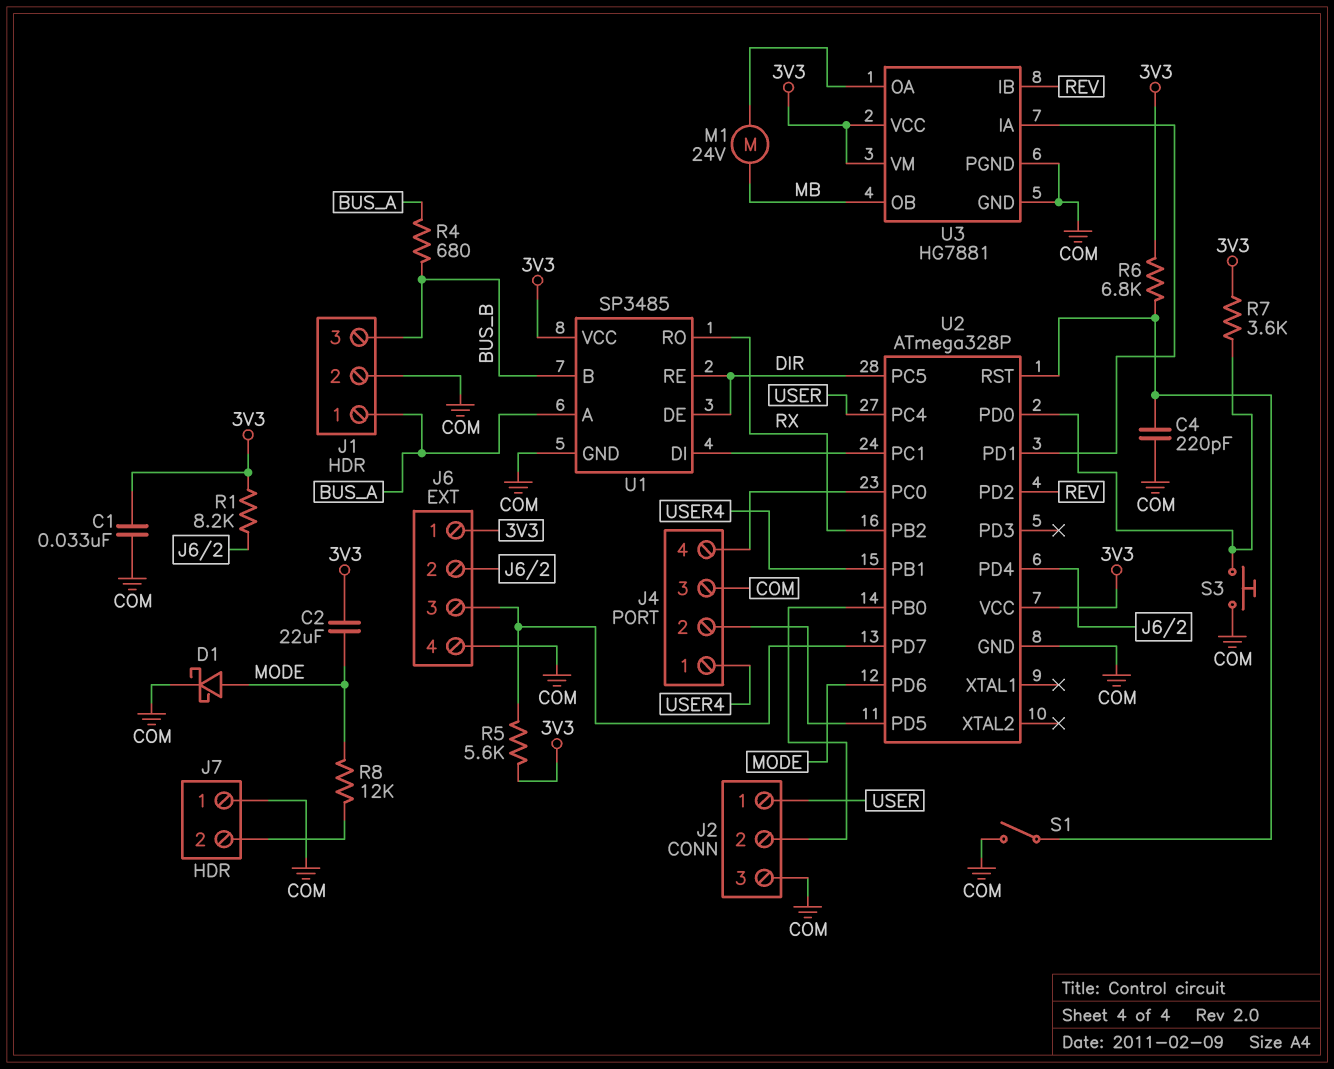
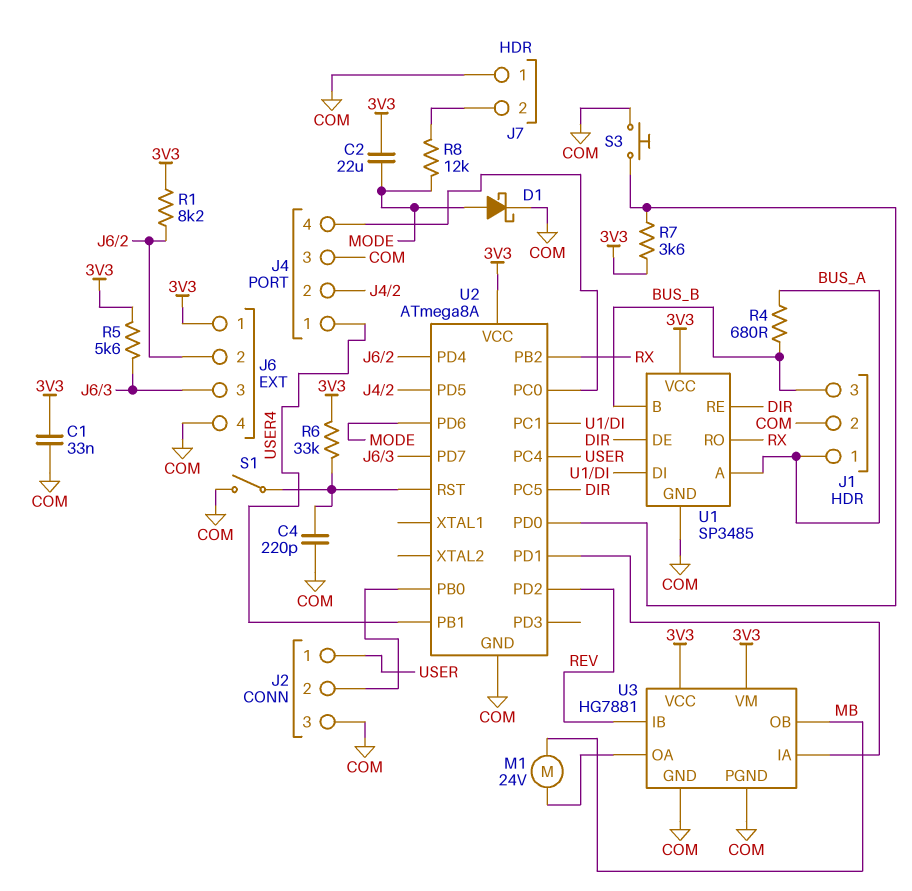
R6: 6.8k (3V3, U2/RST) -> 33k (3V3, U2/RST)
U2: ATmega328P -> ATmega8A

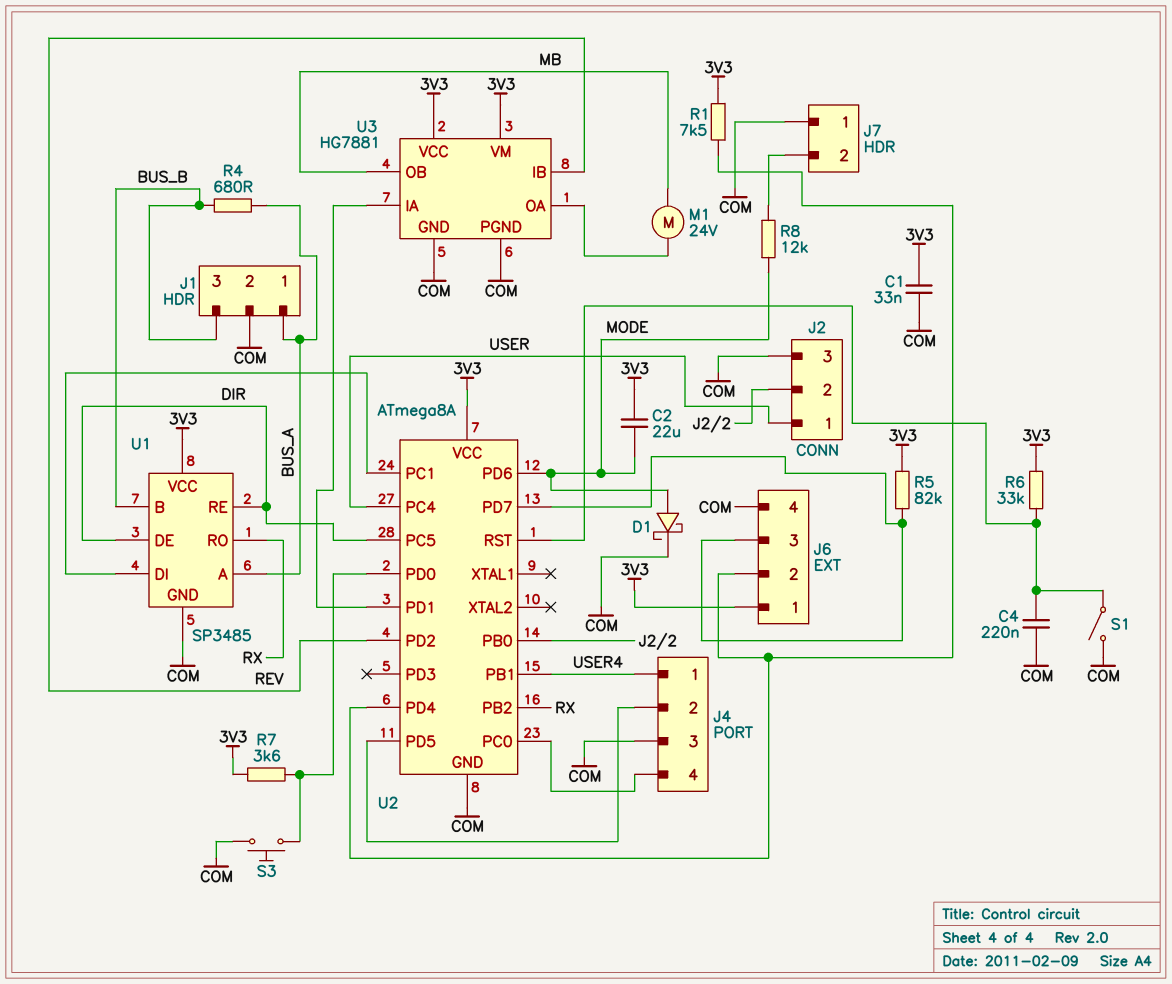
C4: 220pF (COM, U2/RST) -> 220nF (COM, U2/RST)
R1: 8.2k (3V3, J6/2) -> 7.5k (3V3, J6/2)
R5: 5.6k (3V3, J6/3) -> 82k (3V3, J6/3)

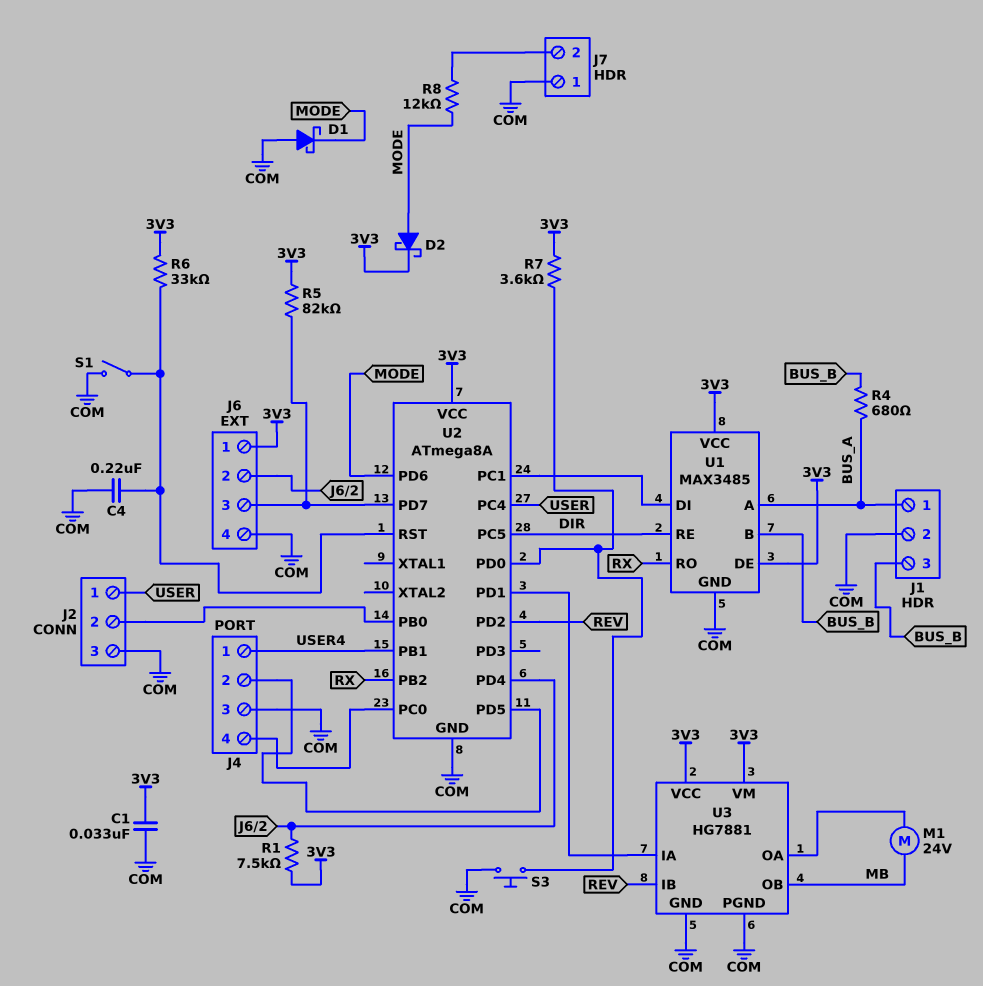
C2: 22uF (3V3, MODE) -> none
D1: schottky (A MODE, K COM) -> schottky (A COM, K MODE)
D2: none -> schottky (A MODE, K 3V3)
U1: SP3485 -> MAX3485
U1 pin DE: DIR -> 3V3

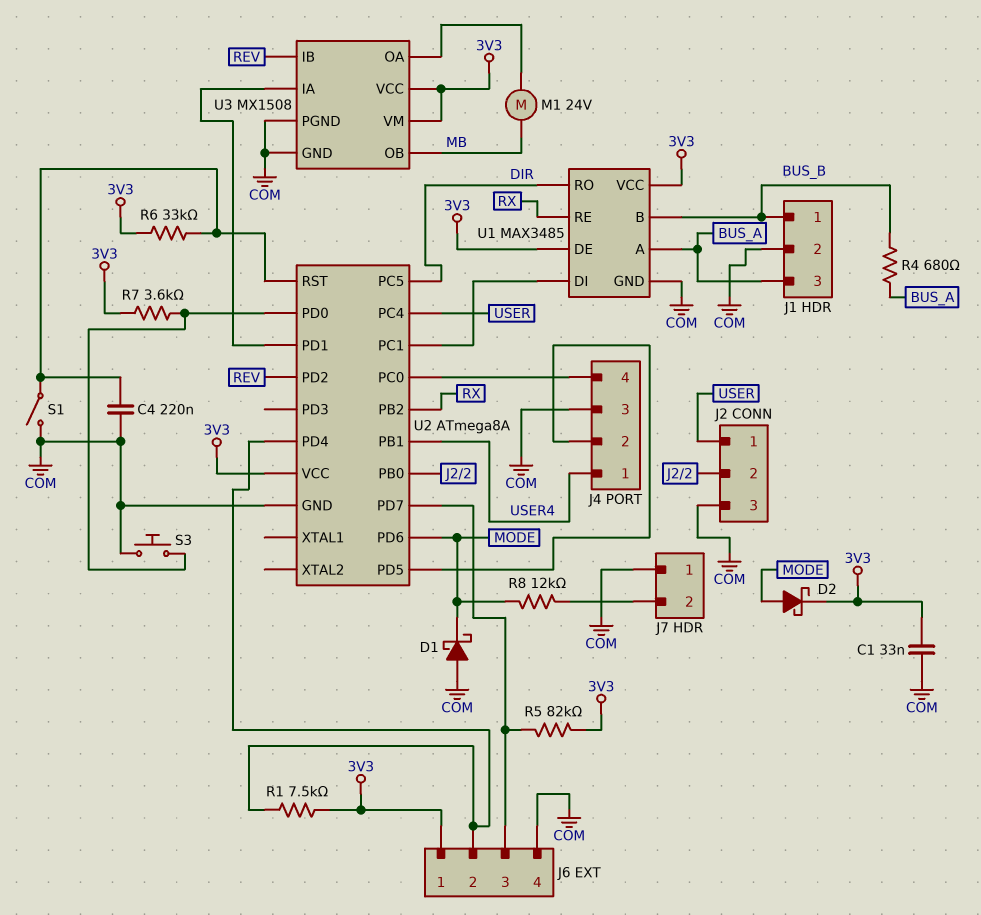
J1 pin 1: BUS_A -> BUS_B
J1 pin 3: BUS_B -> BUS_A
U1 pin RE: DIR -> RX
U1 pin RO: RX -> DIR
U3: HG7881 -> MX1508

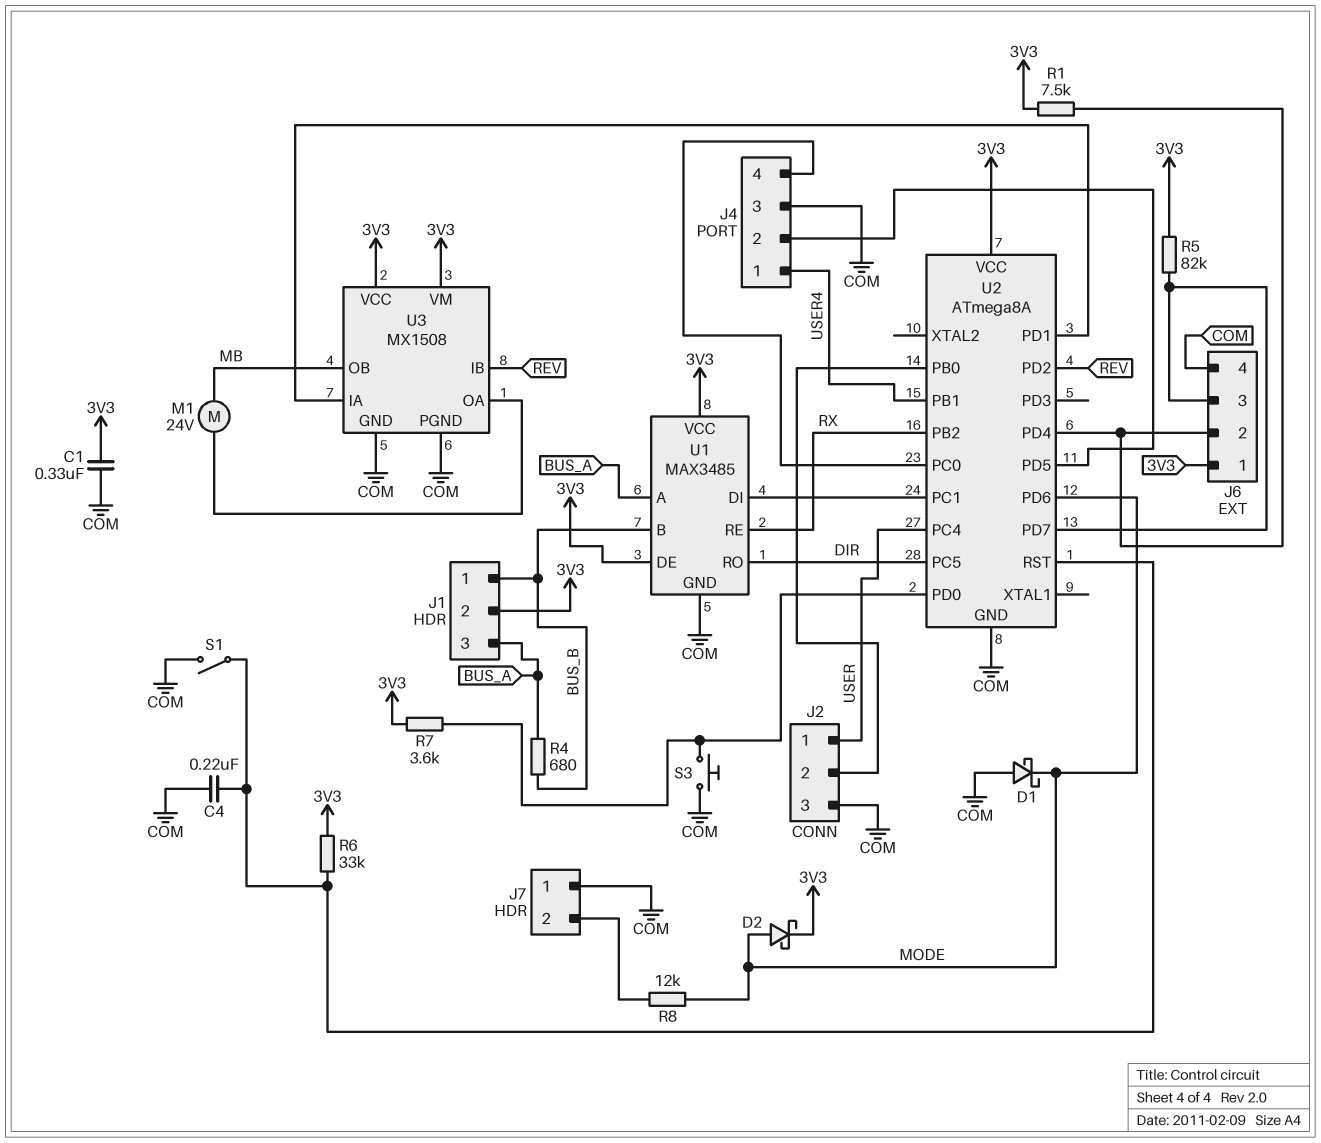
C1: 33nF (3V3, COM) -> 330nF (3V3, COM)
J1 pin 2: COM -> 3V3

